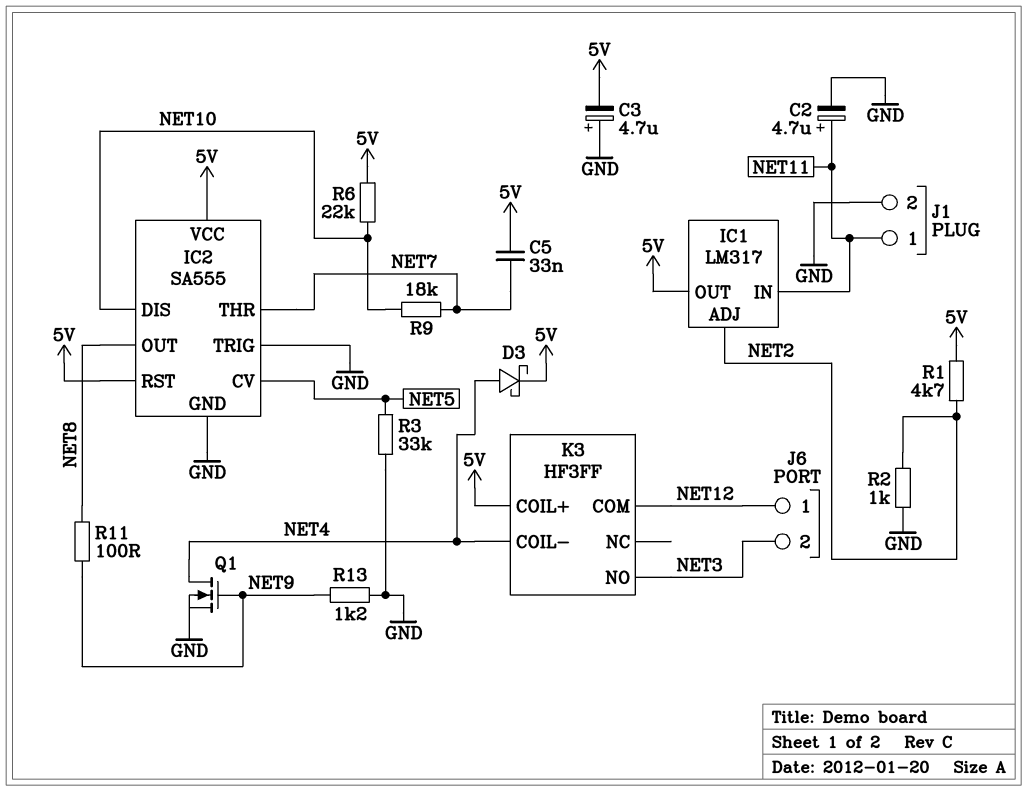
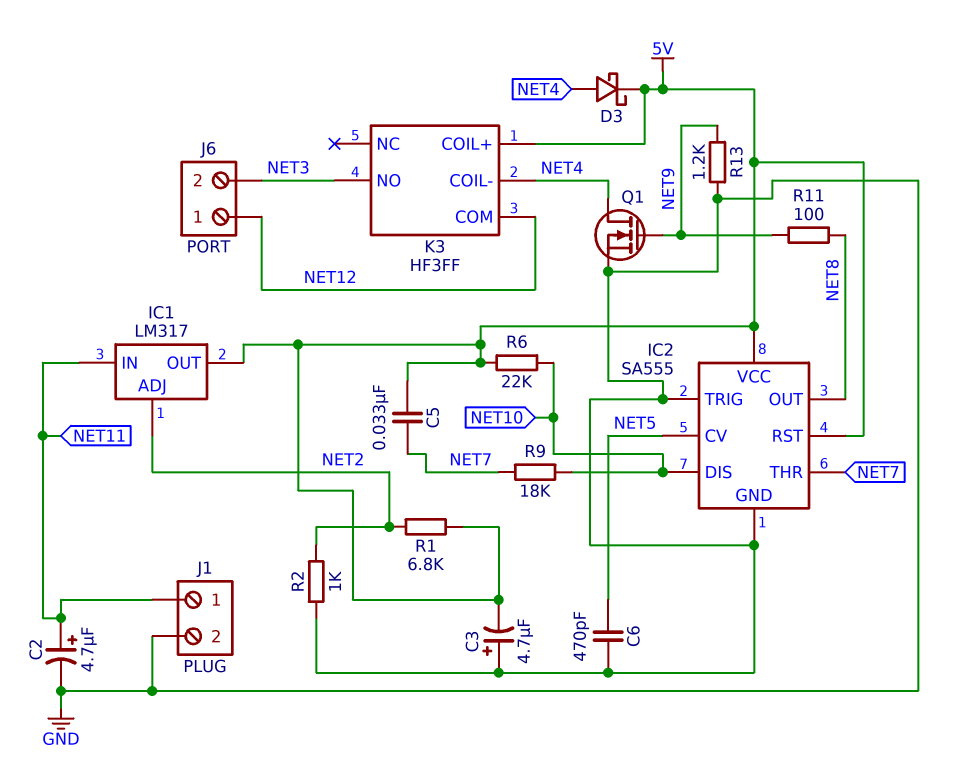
C6: none -> 470pF (GND, NET5)
R1: 4.7k (5V, NET2) -> 6.8k (5V, NET2)
R3: 33k (GND, NET5) -> none

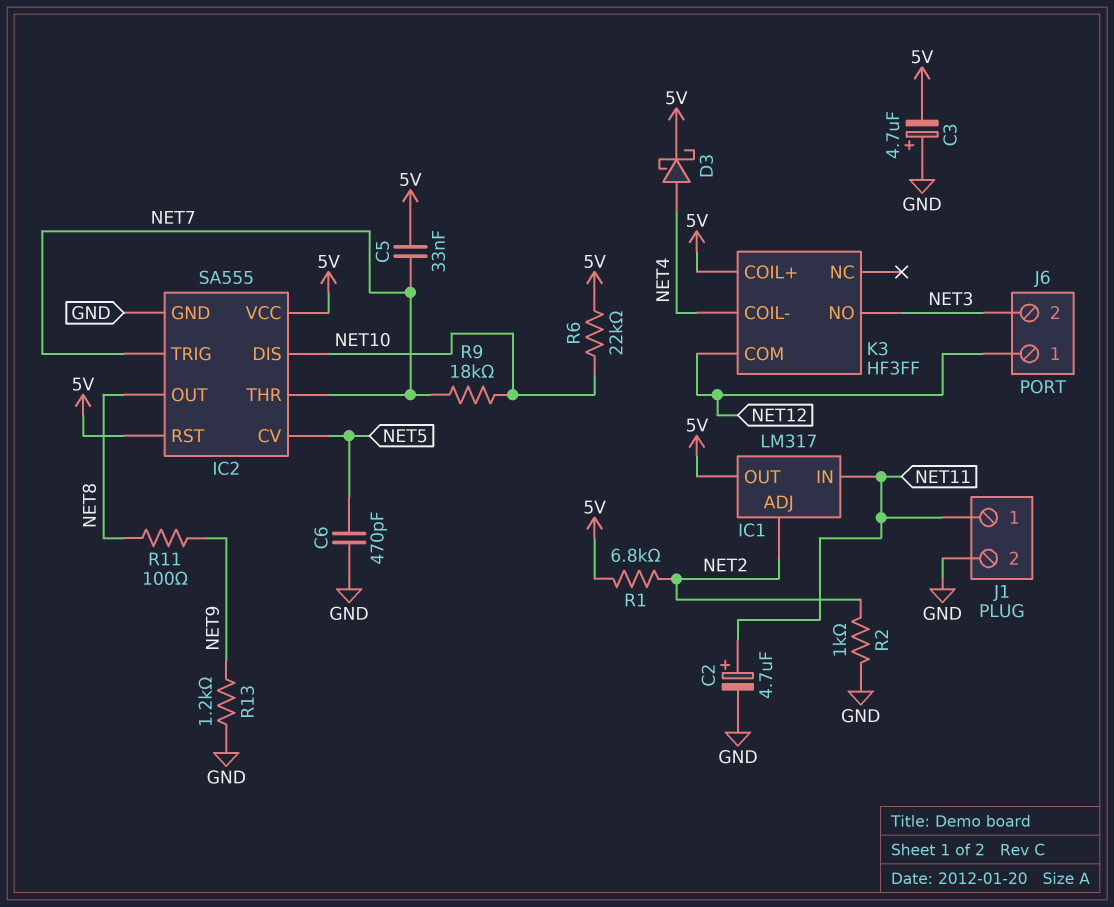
IC2 pin TRIG: GND -> NET7
Q1: NMOS (G NET9, D NET4, S GND) -> none

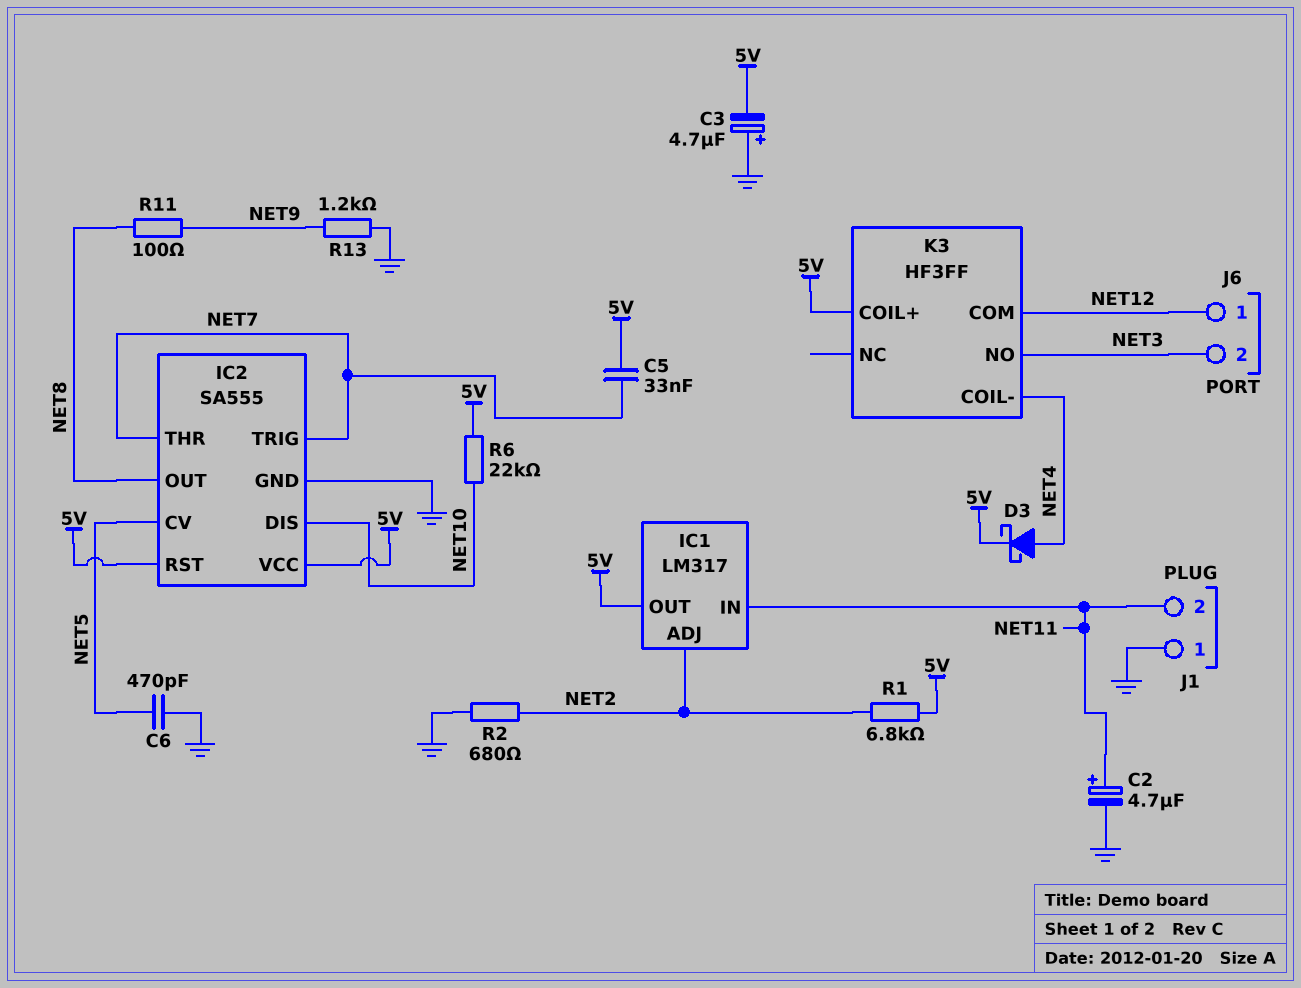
J1 pin 1: NET11 -> GND
J1 pin 2: GND -> NET11
R2: 1k (GND, NET2) -> 680 (GND, NET2)
R9: 18k (NET7, NET10) -> none

